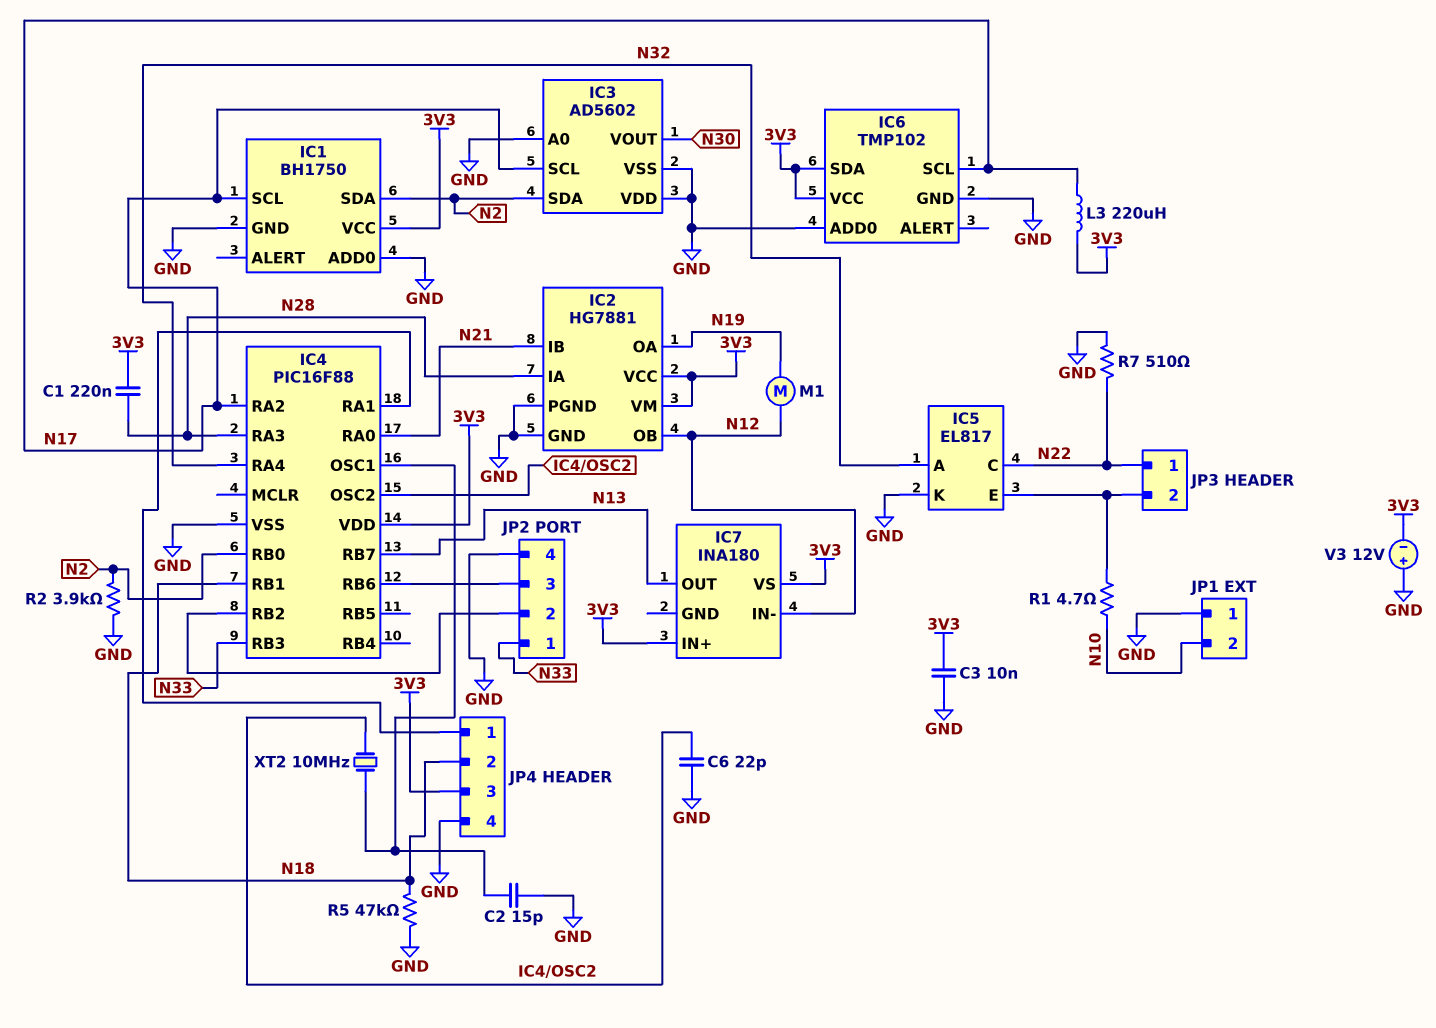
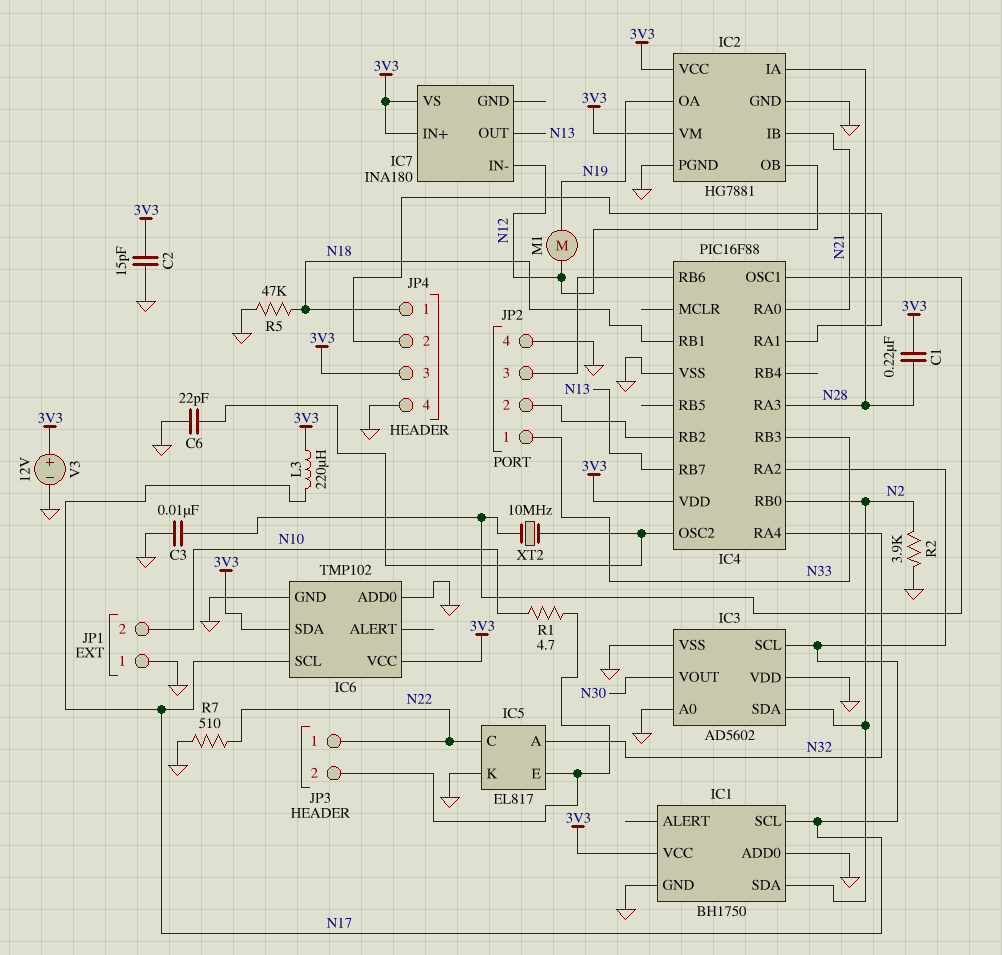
C2: 15pF (GND, IC4/OSC1) -> 15pF (3V3, GND)
C3: 10nF (3V3, GND) -> 10nF (GND, IC4/OSC1)
JP4 pin 1: IC4/RA1 -> N18
JP4 pin 2: N18 -> IC4/RA1
V3: 12V (plus GND, minus 3V3) -> 12V (plus 3V3, minus GND)

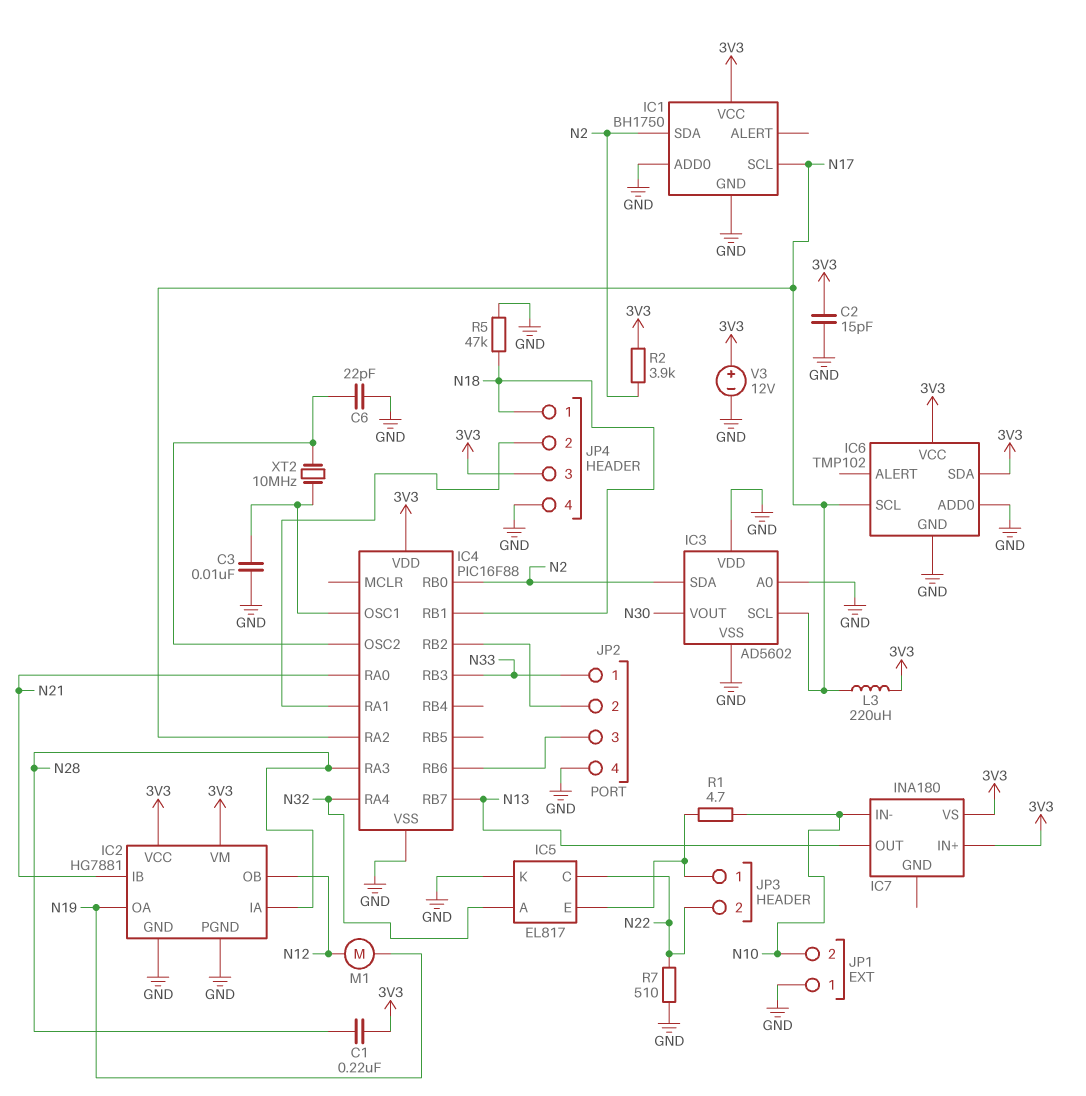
IC7 pin IN-: N12 -> N10
JP3 pin 1: N22 -> IC5/E
JP3 pin 2: IC5/E -> N22
R2: 3.9k (GND, N2) -> 3.9k (3V3, N2)

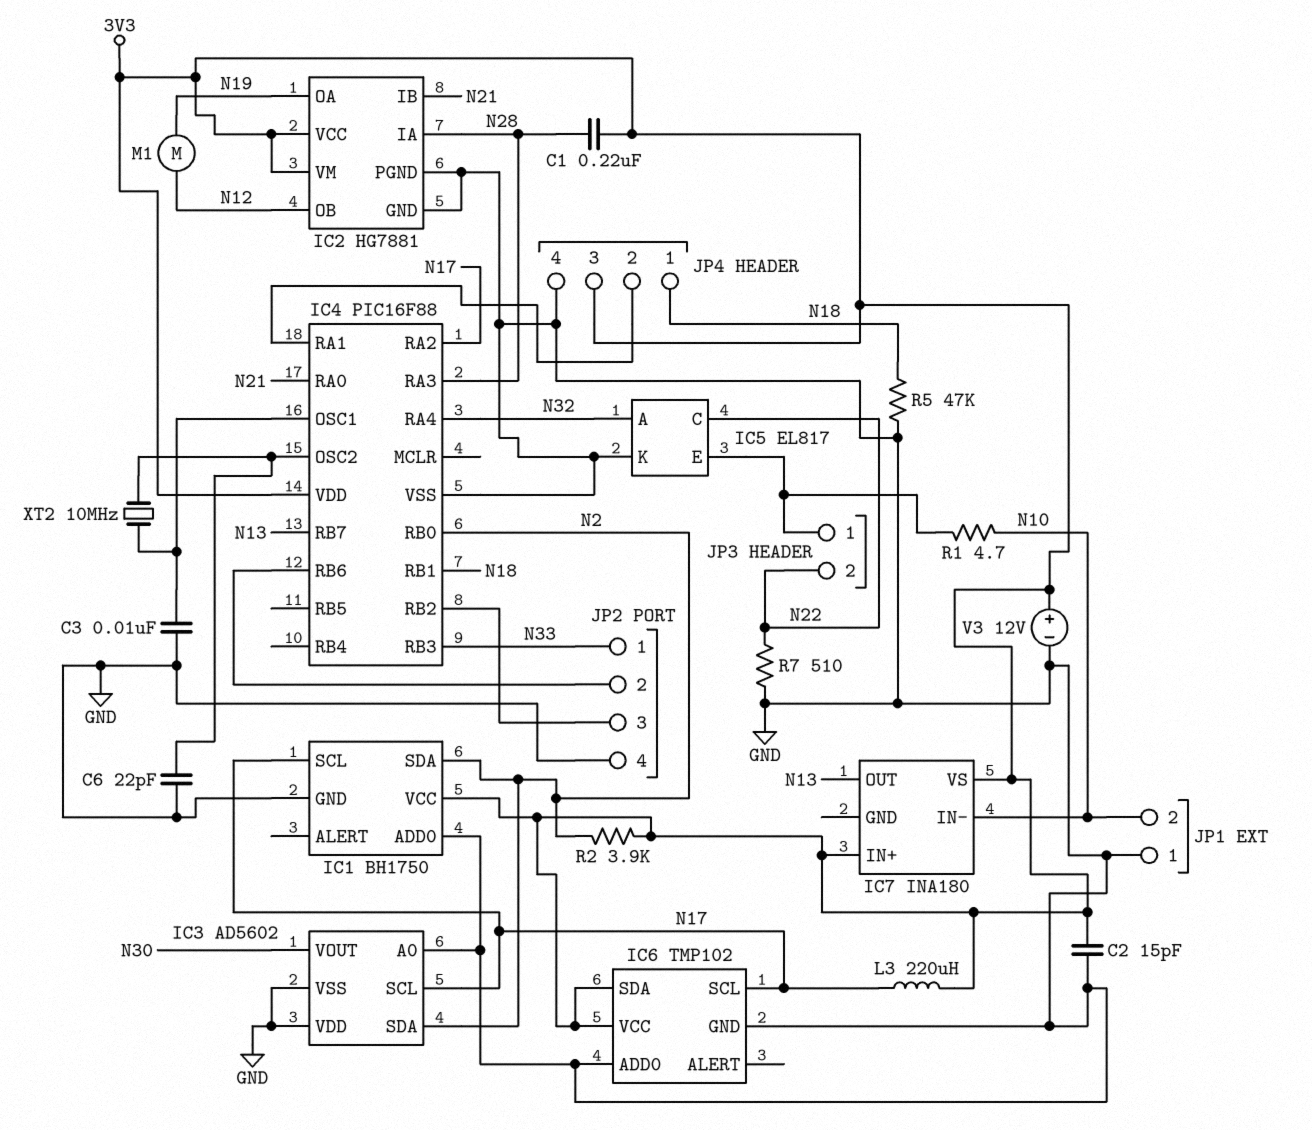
JP2 pin 2: IC4/RB2 -> IC4/RB6
JP2 pin 3: IC4/RB6 -> IC4/RB2

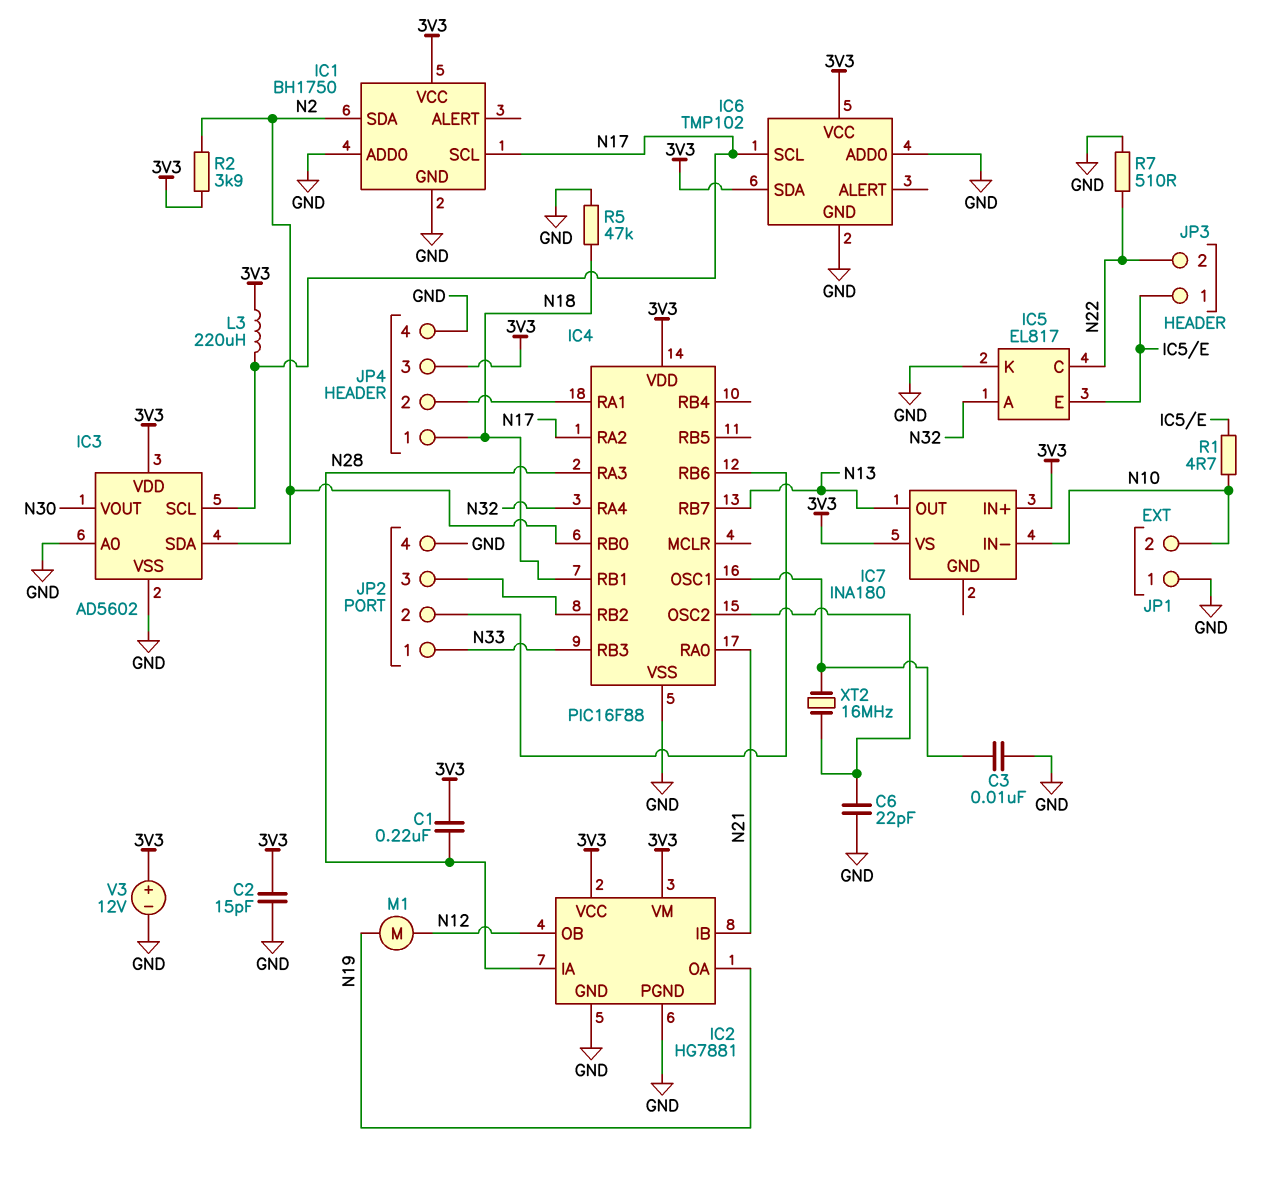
IC3 pin VDD: GND -> 3V3
XT2: 10MHz (IC4/OSC1, IC4/OSC2) -> 16MHz (IC4/OSC1, IC4/OSC2)

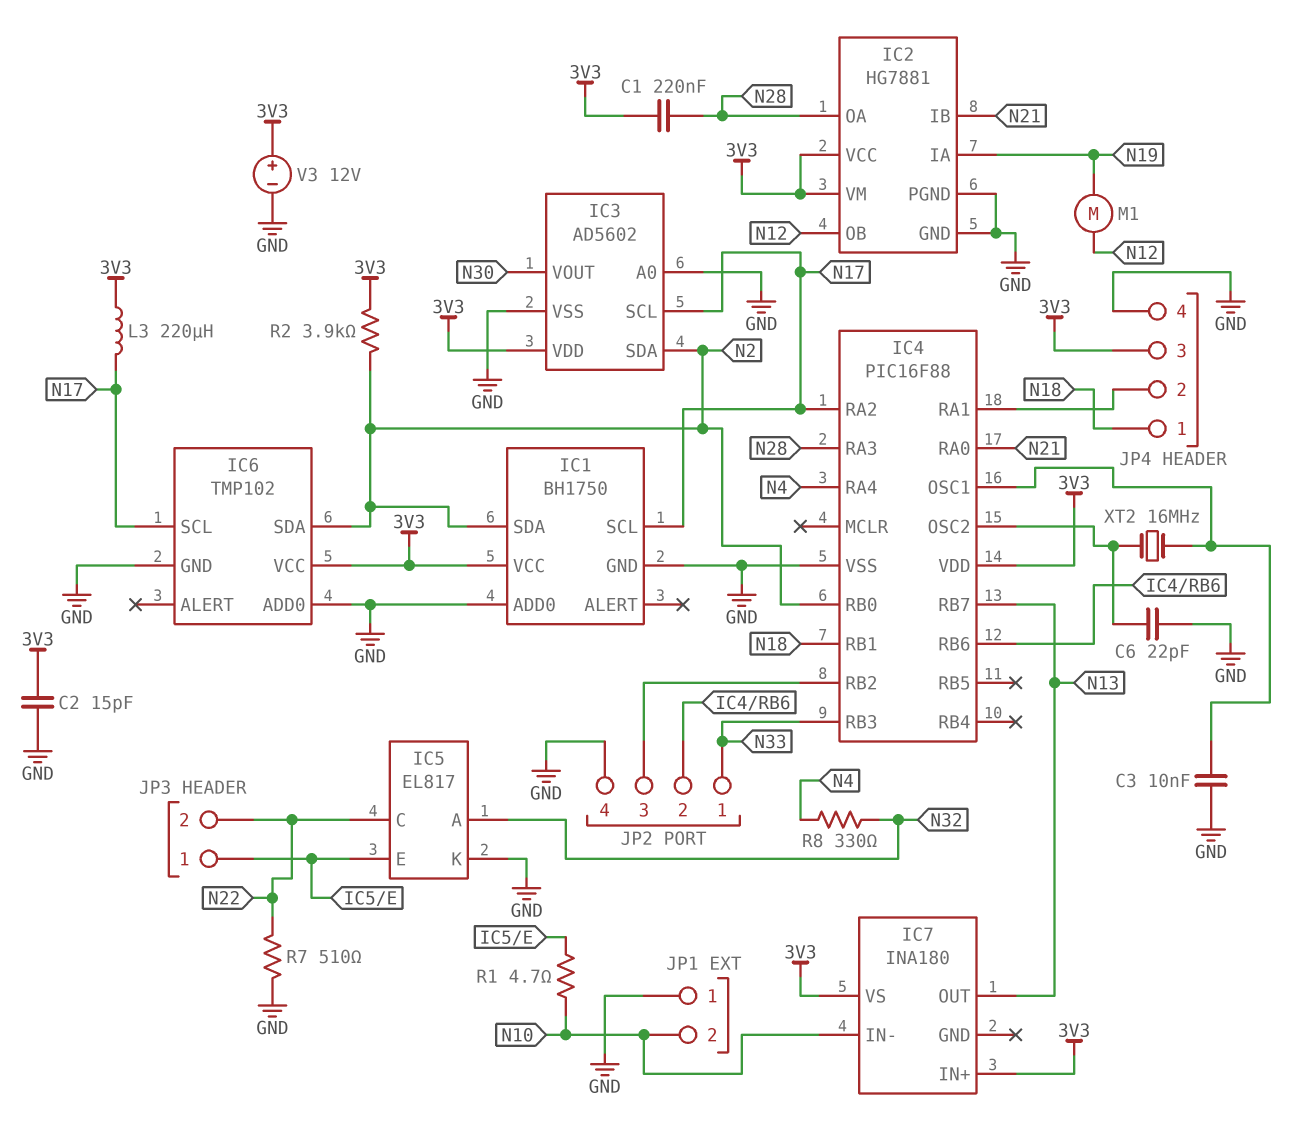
IC2 pin IA: N28 -> N19
IC2 pin OA: N19 -> N28
IC4 pin RA4: N32 -> N4
IC6 pin SDA: 3V3 -> N2
R5: 47k (GND, N18) -> none
R8: none -> 330 (N4, N32)

